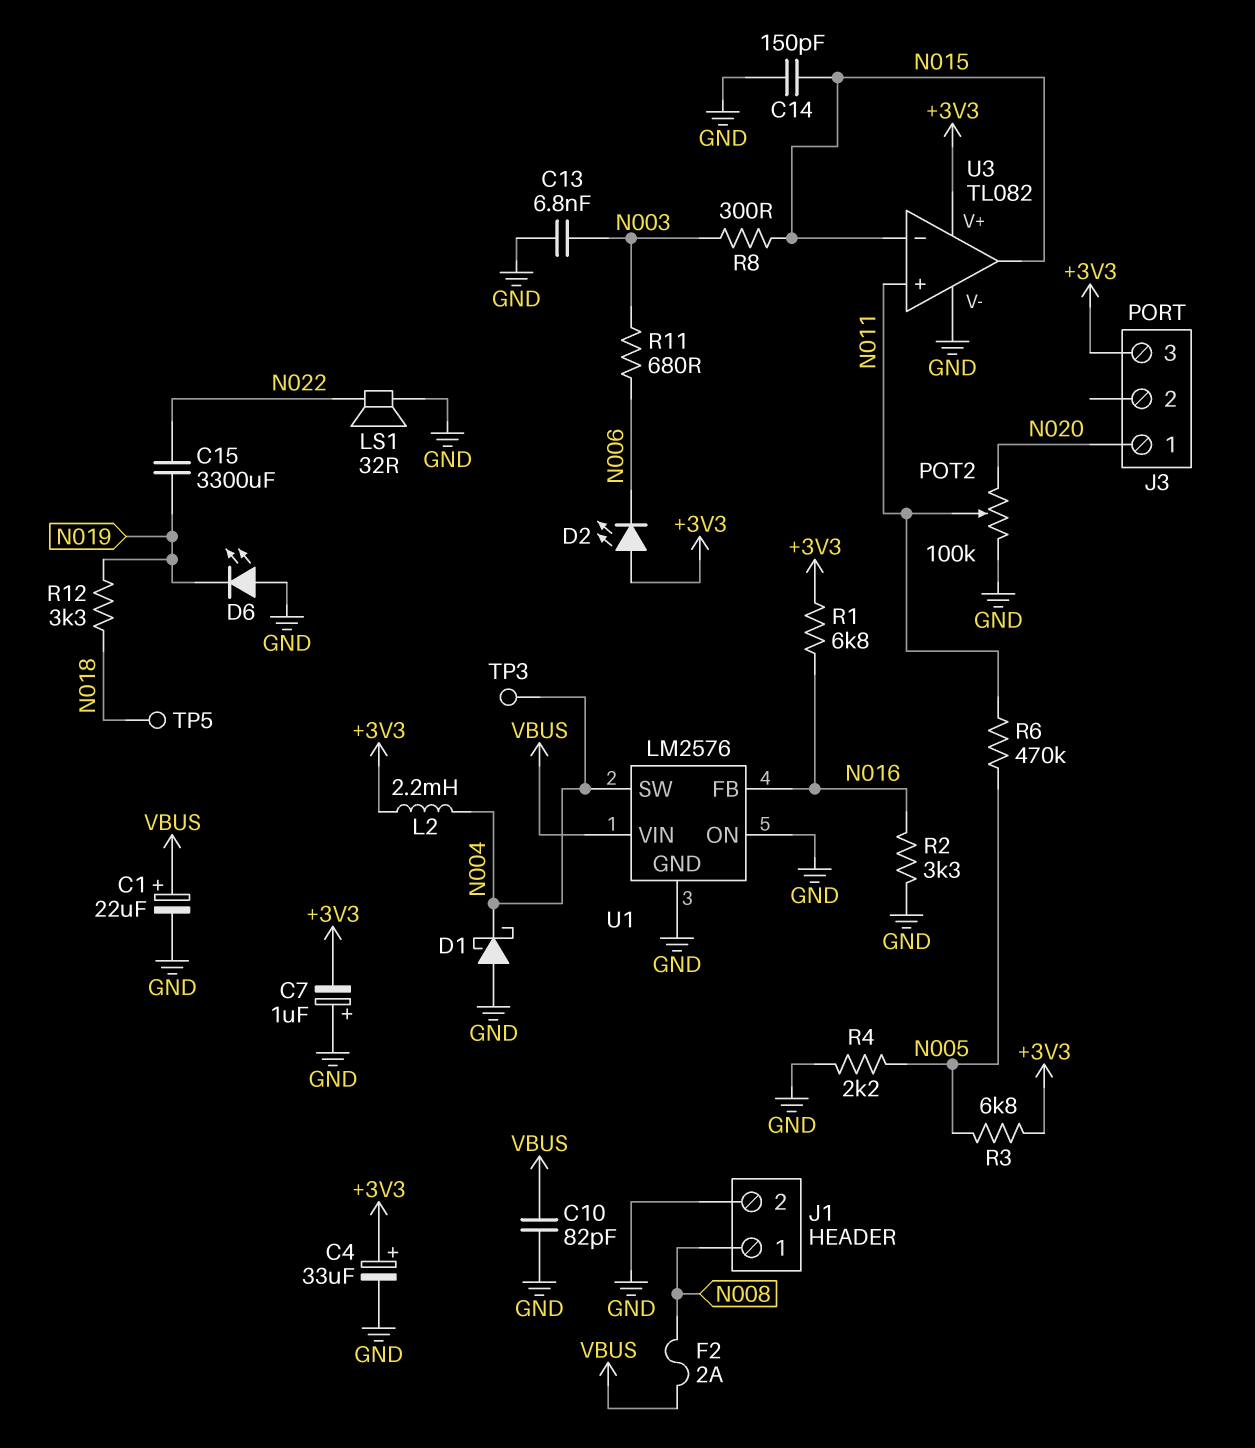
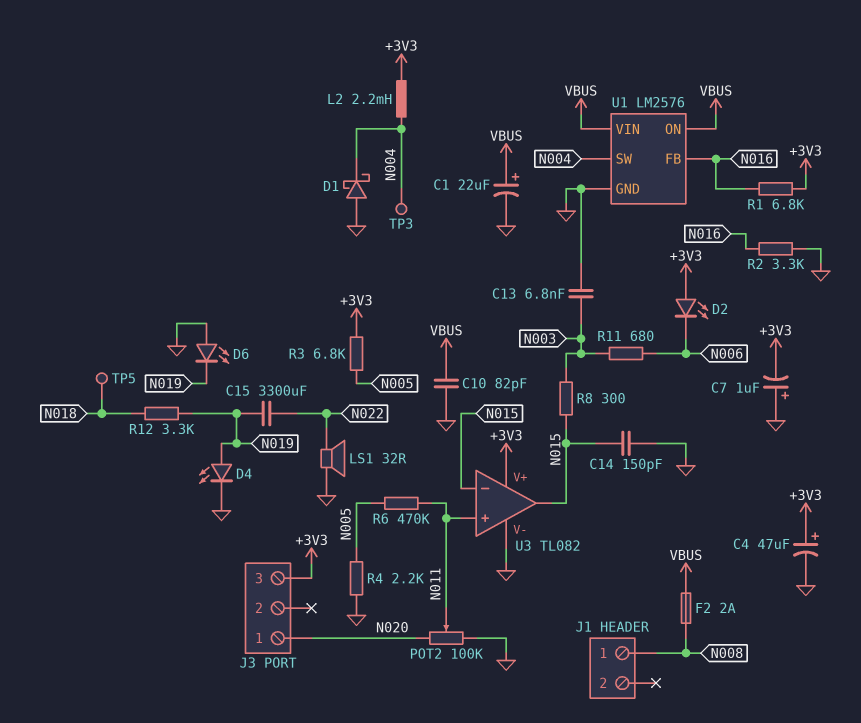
C4: 33uF (plus +3V3, minus GND) -> 47uF (plus +3V3, minus GND)
D4: none -> LED (A N019, K GND)
J1 pin 2: GND -> none
U1 pin ON: GND -> VBUS

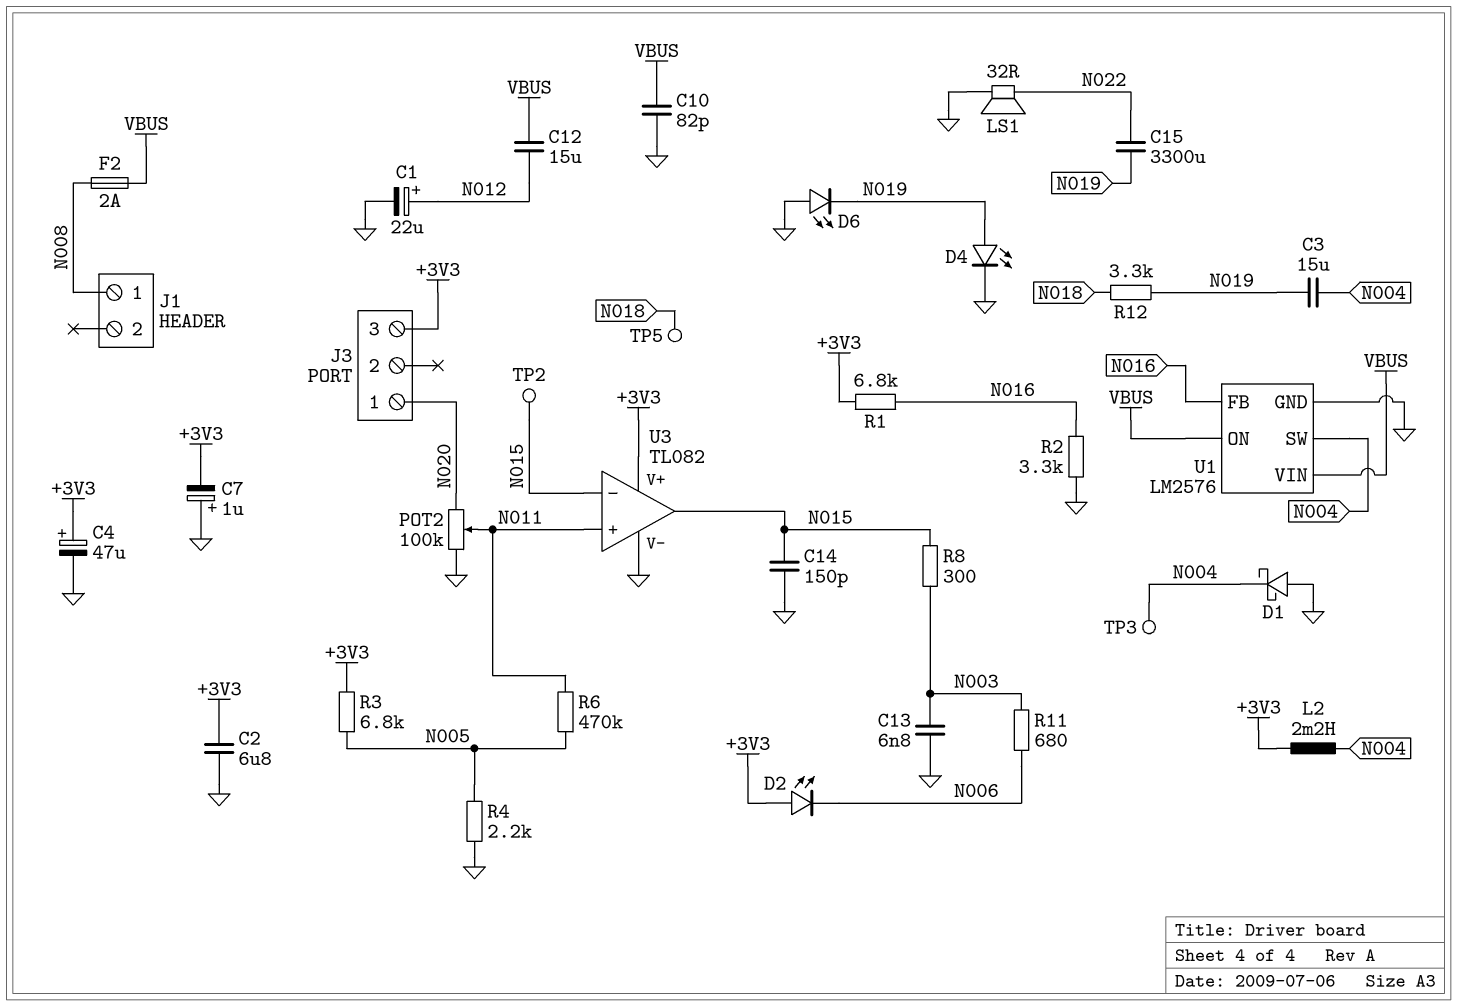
C1: 22uF (plus VBUS, minus GND) -> 22uF (plus N012, minus GND)
C2: none -> 6.8uF (+3V3, GND)
C3: none -> 15uF (N004, N019)
C12: none -> 15uF (N012, VBUS)
TP2: none -> test point (N015)

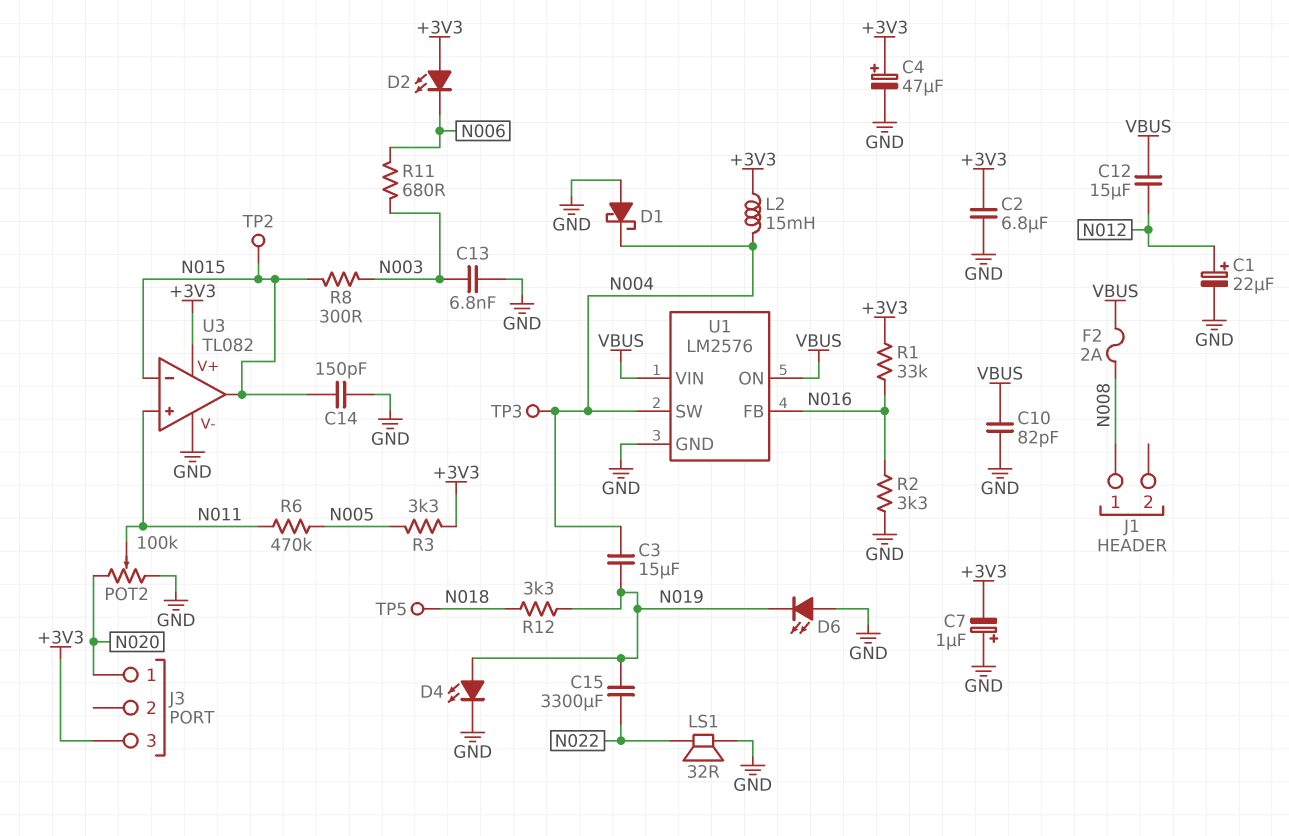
L2: 2.2mH (+3V3, N004) -> 15mH (+3V3, N004)
R1: 6.8k (+3V3, N016) -> 33k (+3V3, N016)
R3: 6.8k (+3V3, N005) -> 3.3k (+3V3, N005)
R4: 2.2k (GND, N005) -> none

